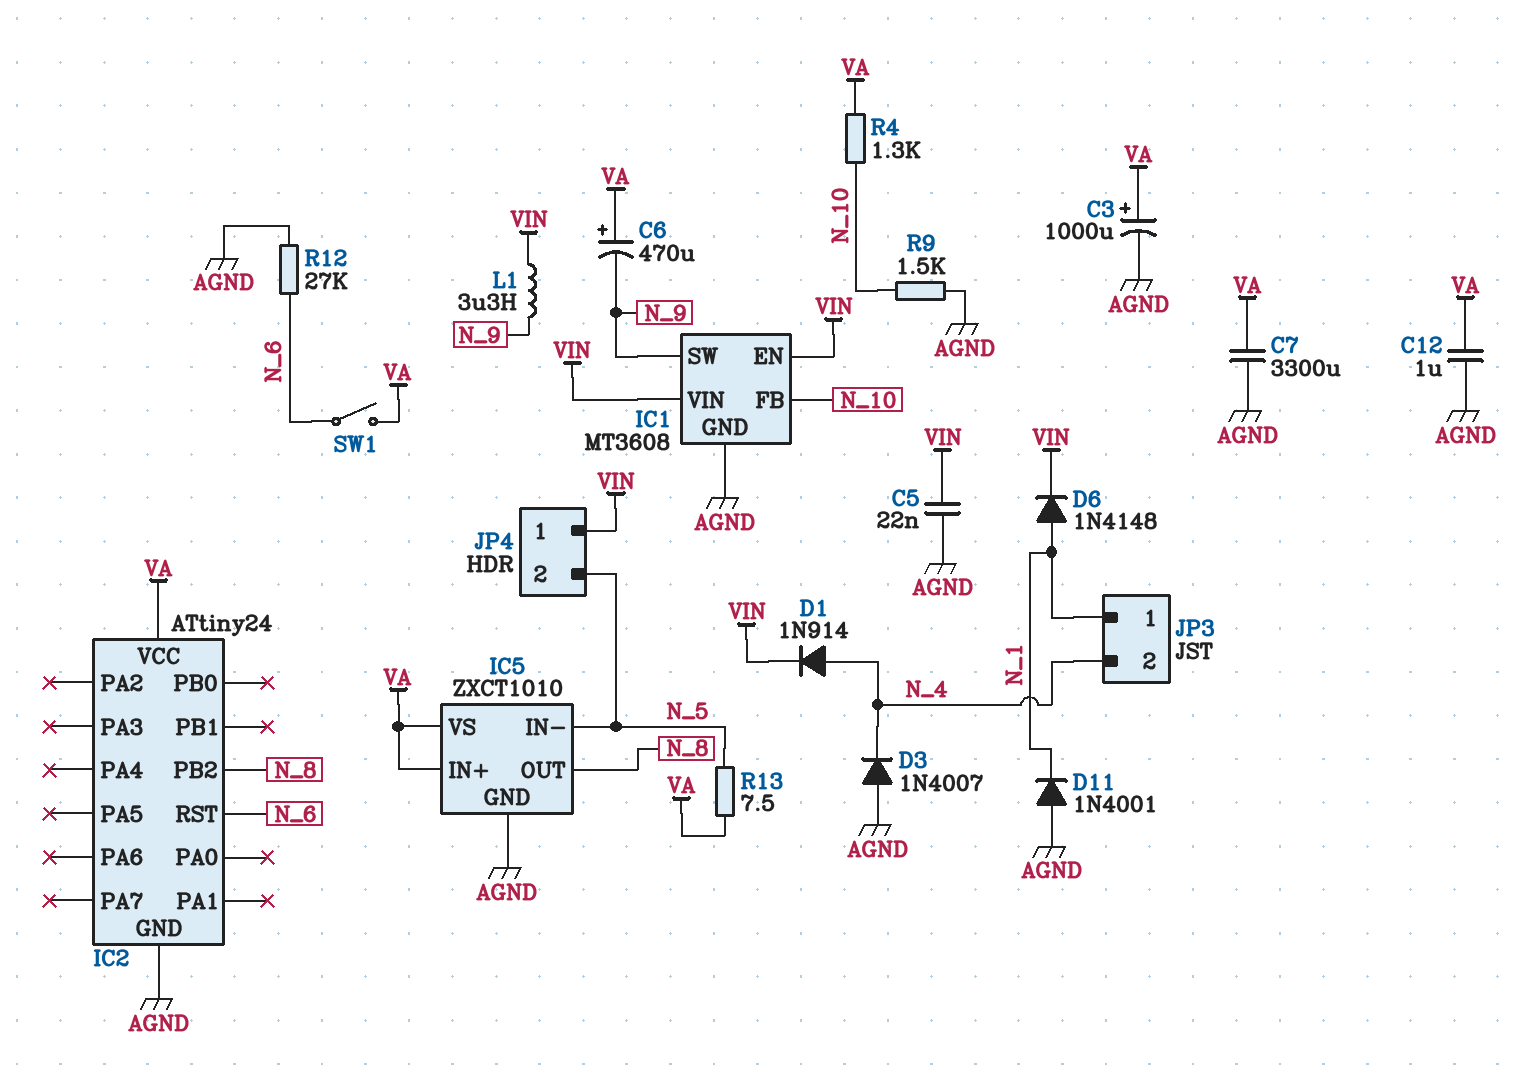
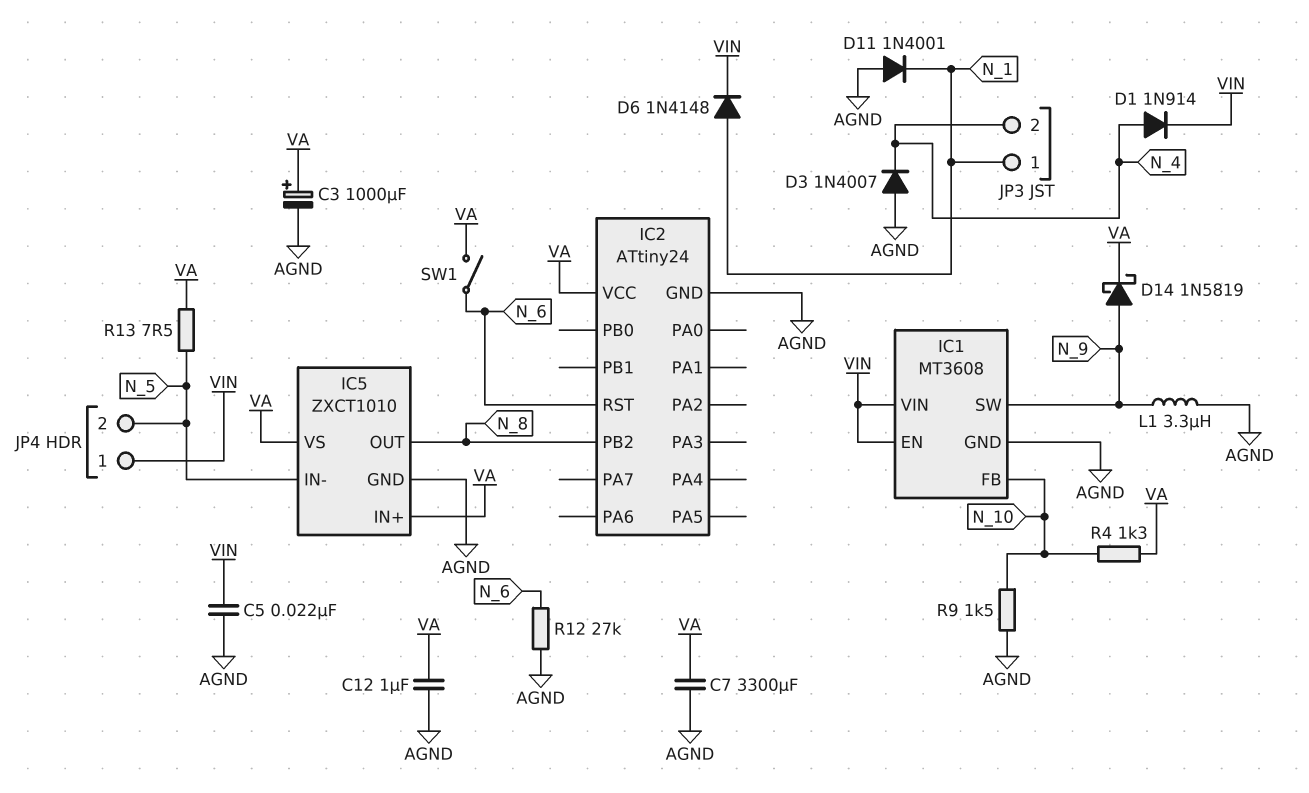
C6: 470uF (plus VA, minus N_9) -> none
D14: none -> schottky 1N5819 (A N_9, K VA)
L1: 3.3uH (N_9, VIN) -> 3.3uH (AGND, N_9)

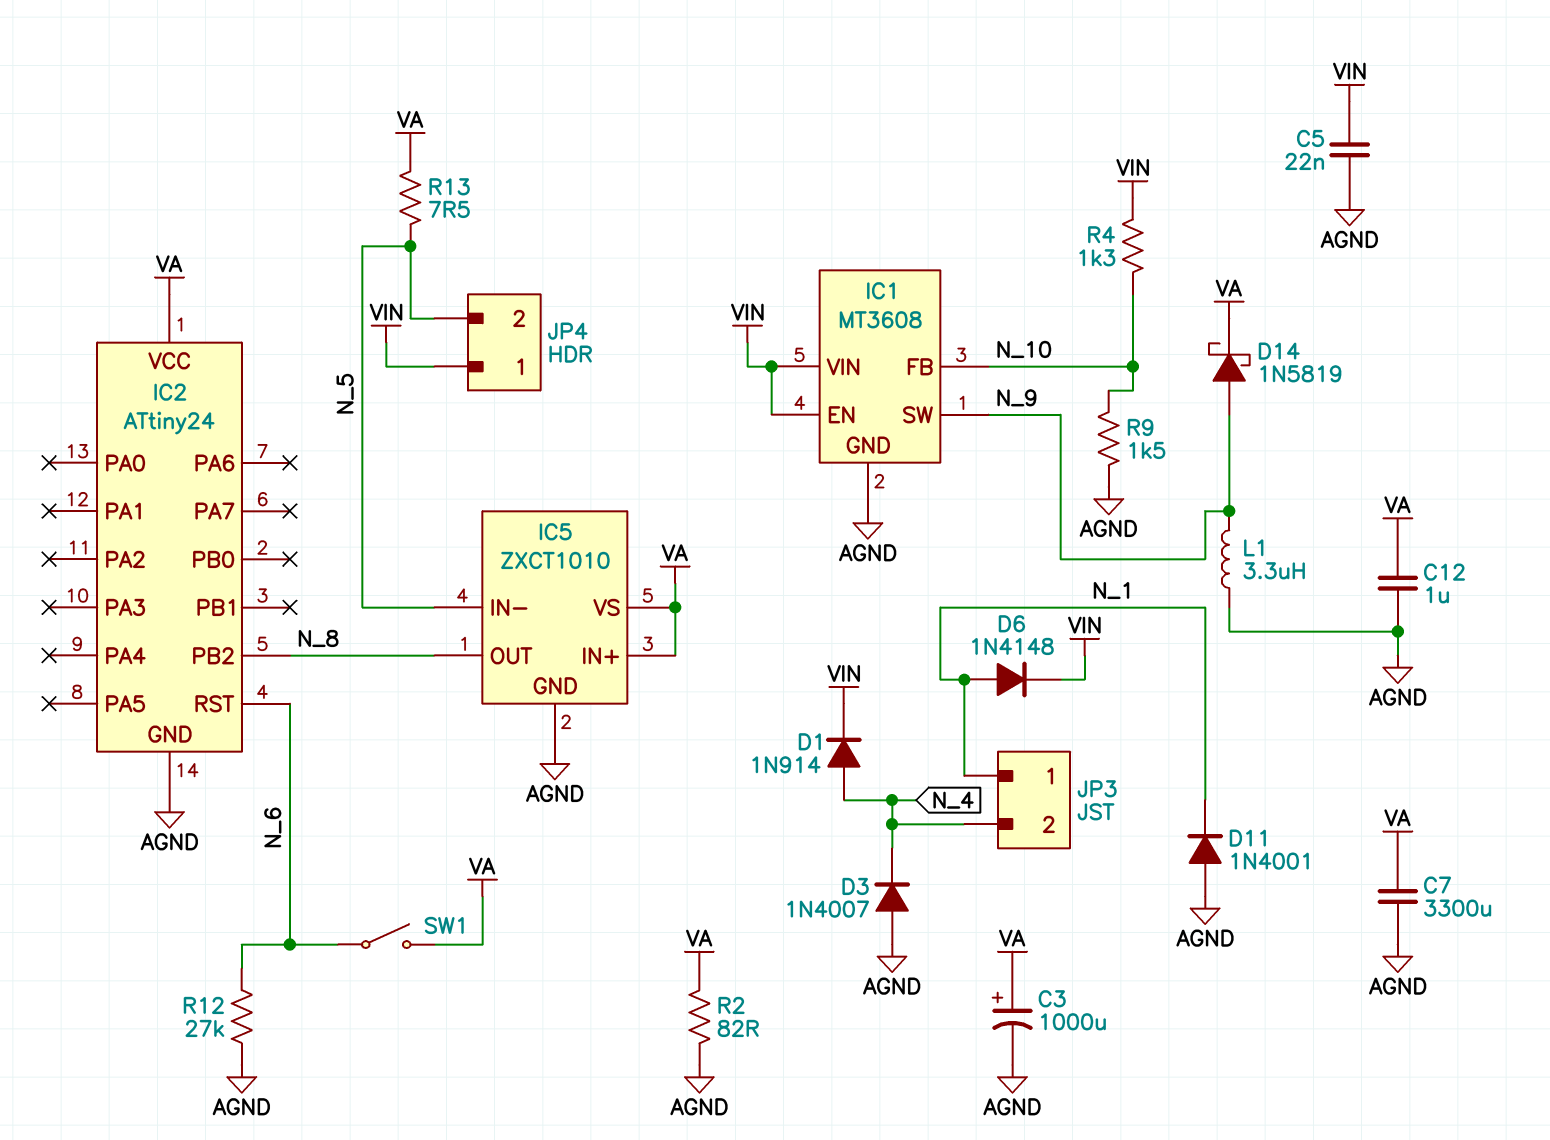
R2: none -> 82 (AGND, VA)
R4: 1.3k (N_10, VA) -> 1.3k (N_10, VIN)

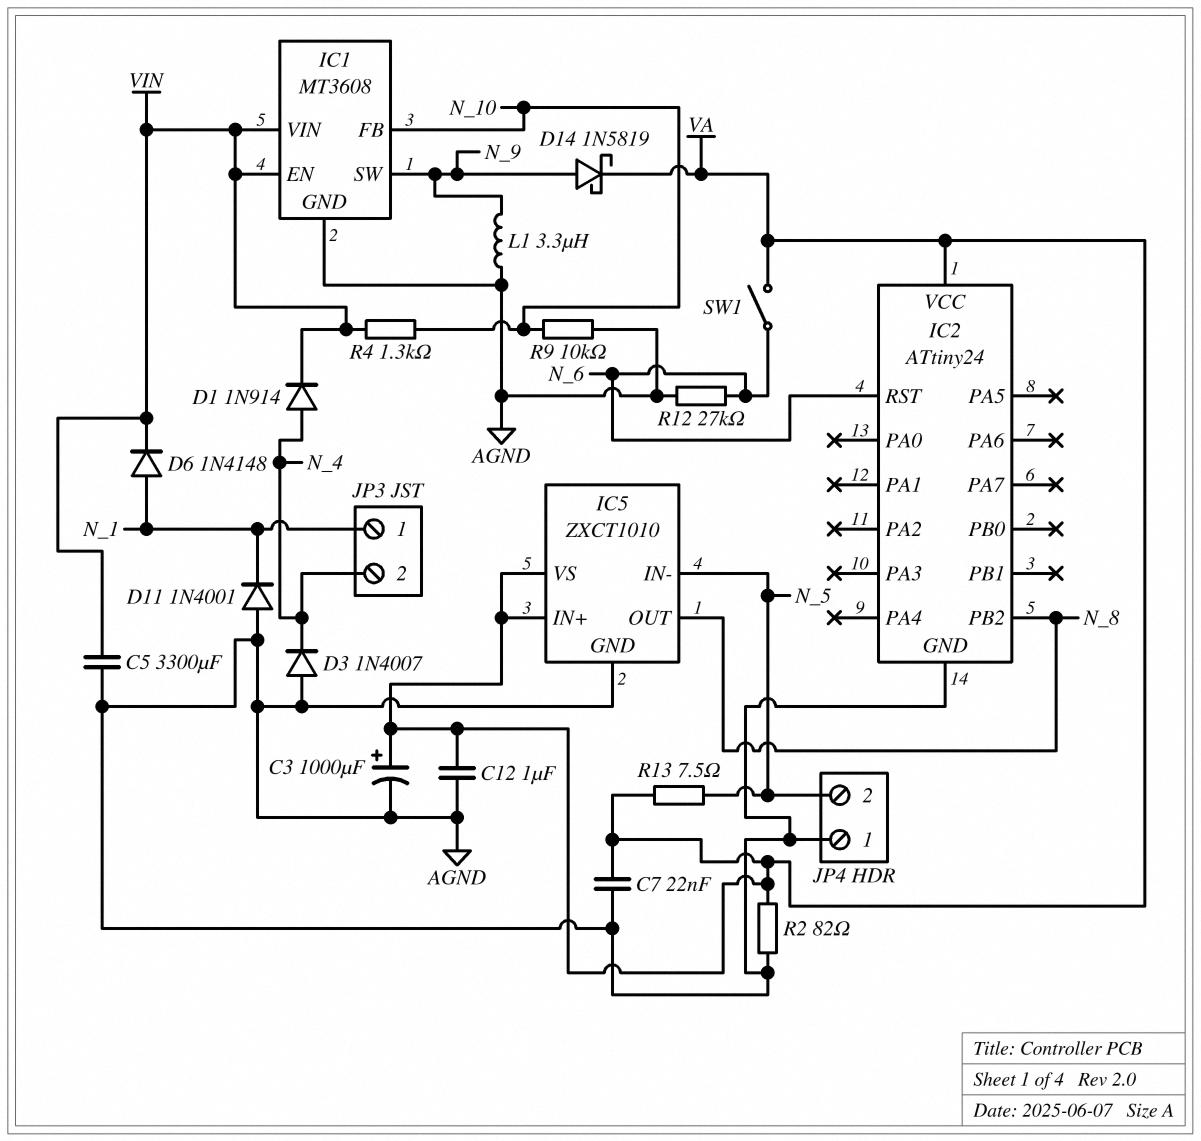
C5: 22nF (AGND, VIN) -> 3300uF (AGND, VIN)
C7: 3300uF (AGND, VA) -> 22nF (AGND, VA)
JP4 pin 1: VIN -> AGND
R9: 1.5k (AGND, N_10) -> 10k (AGND, N_10)

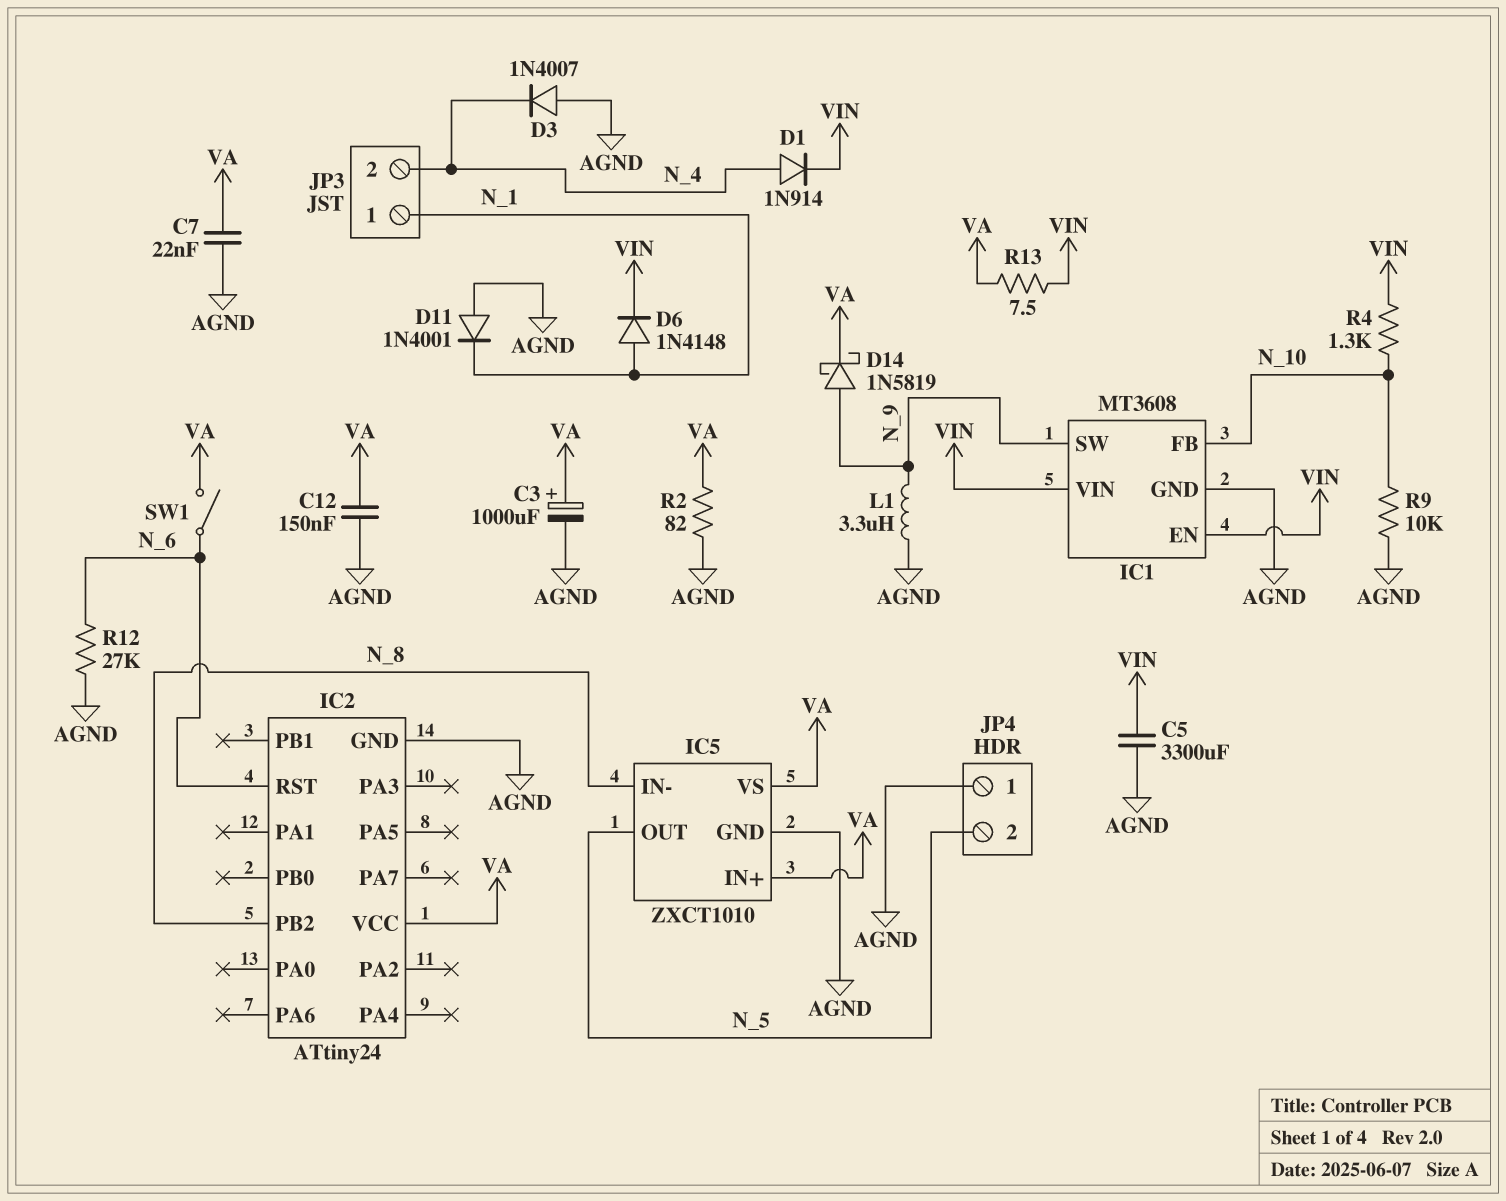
C12: 1uF (AGND, VA) -> 150nF (AGND, VA)
IC5 pin IN-: N_5 -> N_8
IC5 pin OUT: N_8 -> N_5
R13: 7.5 (N_5, VA) -> 7.5 (VA, VIN)

